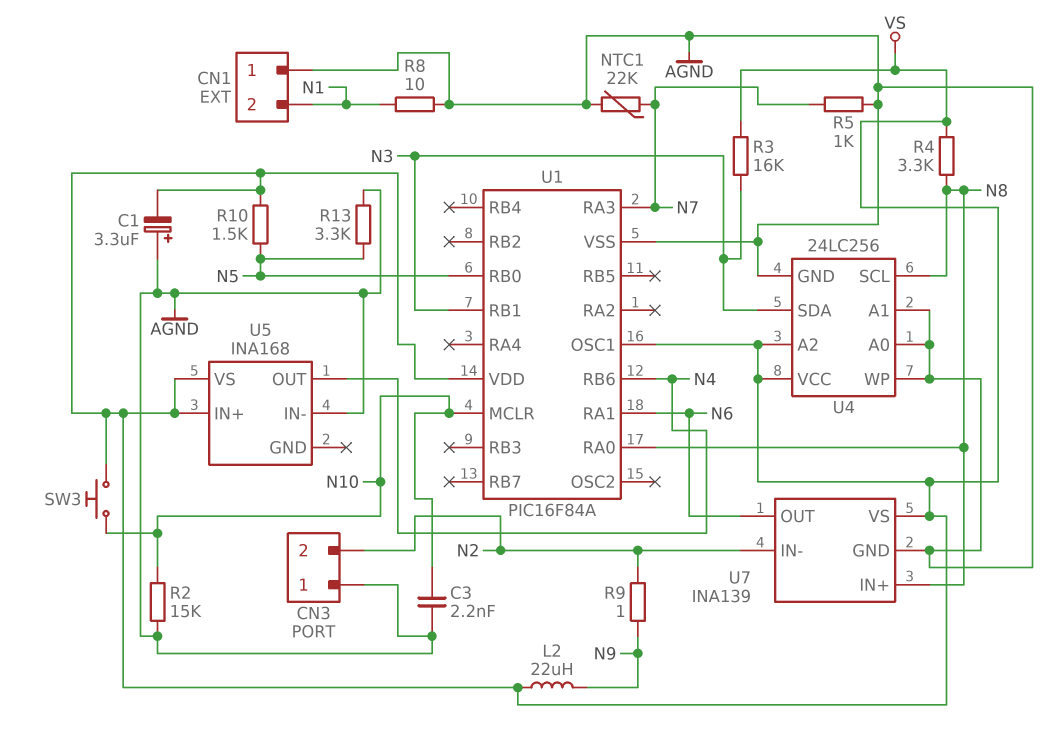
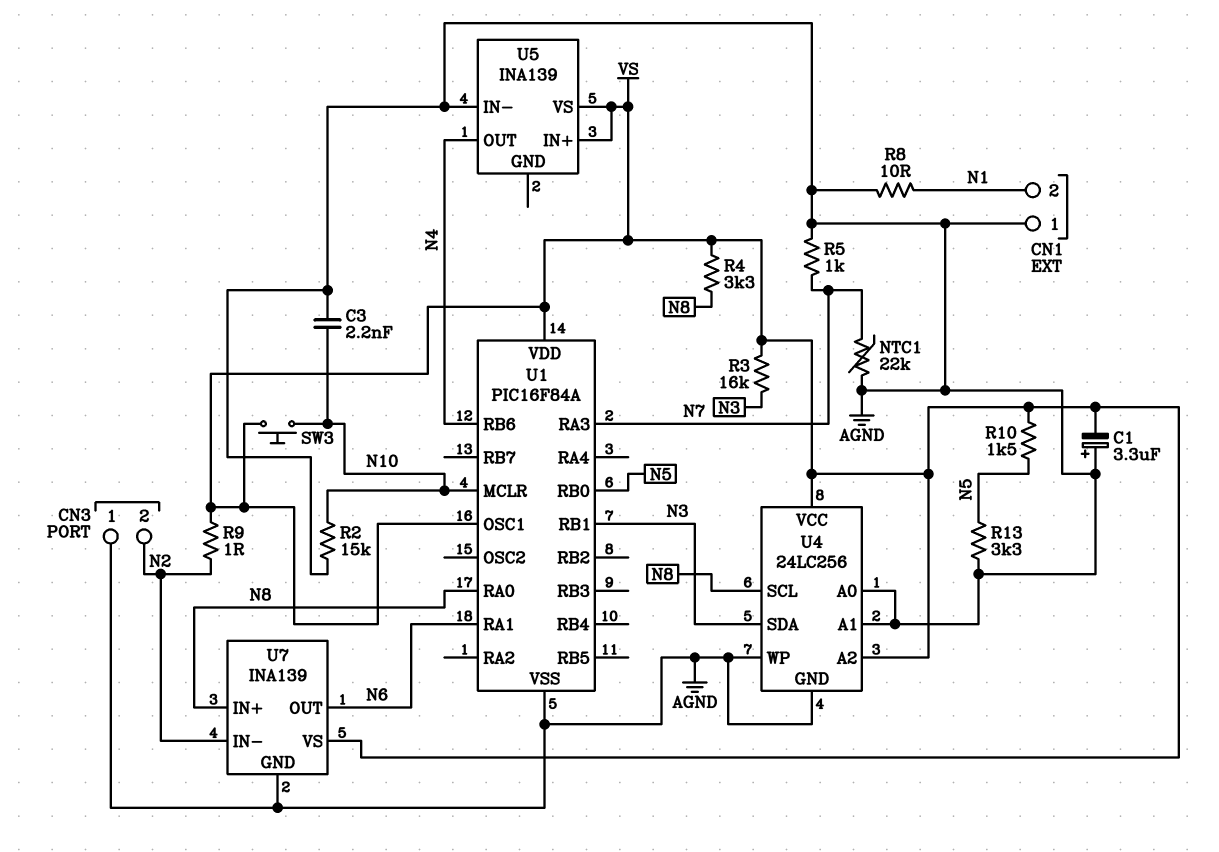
L2: 22uH (N9, VS) -> none
R9: 1 (N2, N9) -> 1 (N2, VS)
U5: INA168 -> INA139

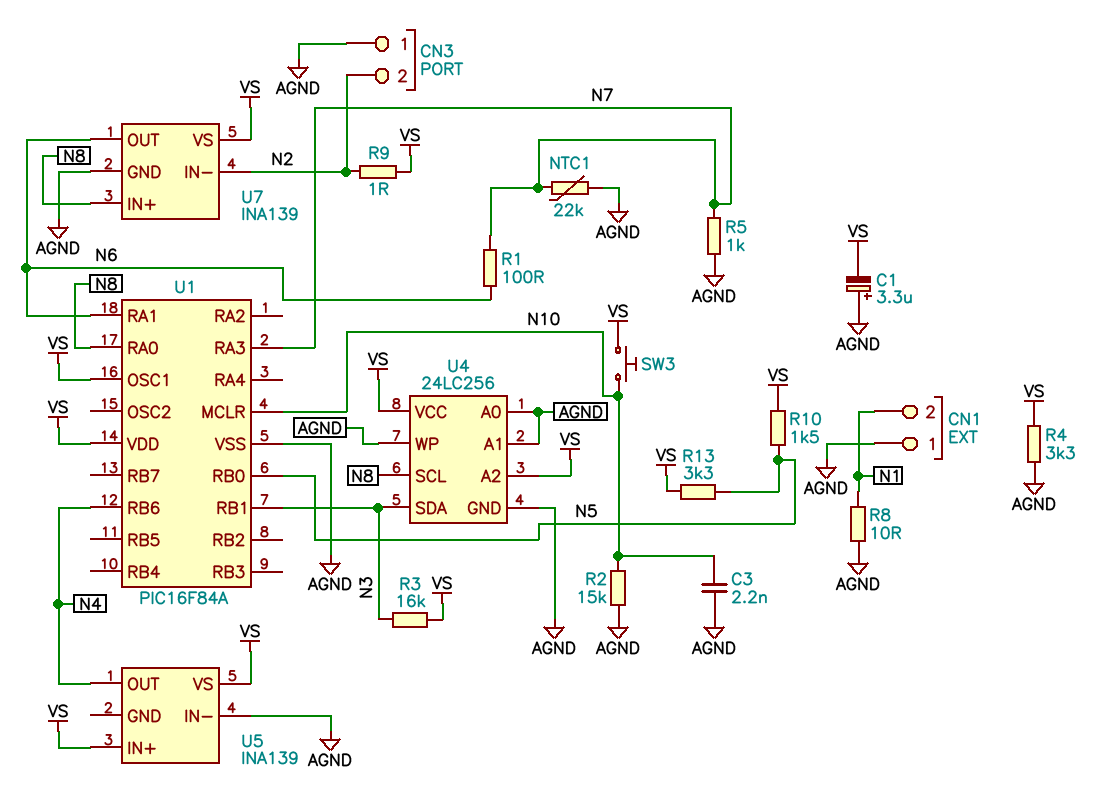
R1: none -> 100 (N6, N7)
R4: 3.3k (N8, VS) -> 3.3k (AGND, VS)
R13: 3.3k (AGND, N5) -> 3.3k (N5, VS)

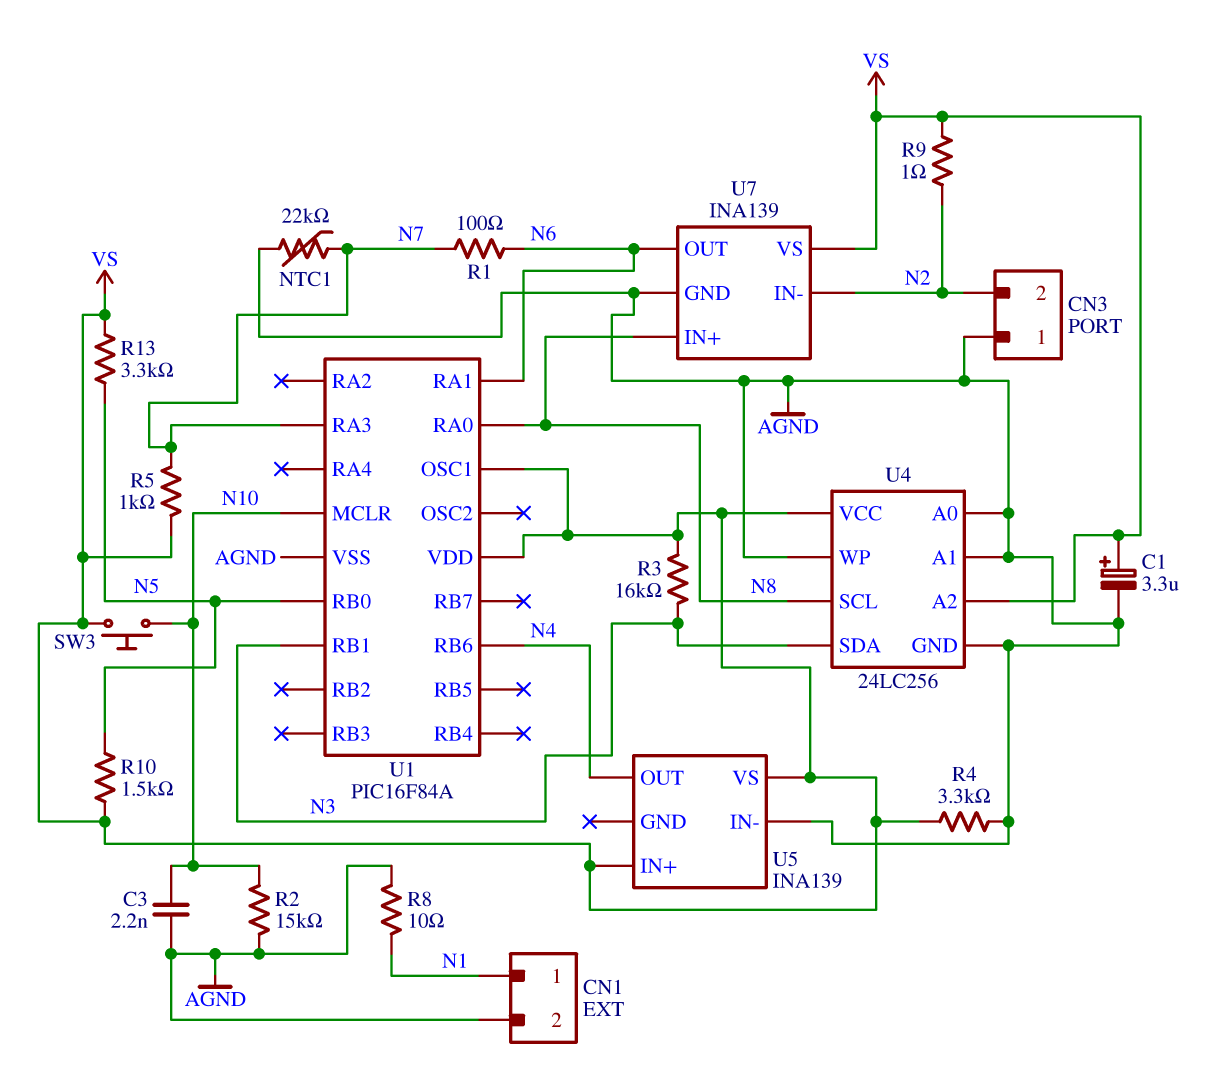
C1: 3.3uF (plus AGND, minus VS) -> 3.3uF (plus VS, minus AGND)
CN1 pin 1: AGND -> N1
CN1 pin 2: N1 -> AGND
R5: 1k (AGND, N7) -> 1k (N7, VS)

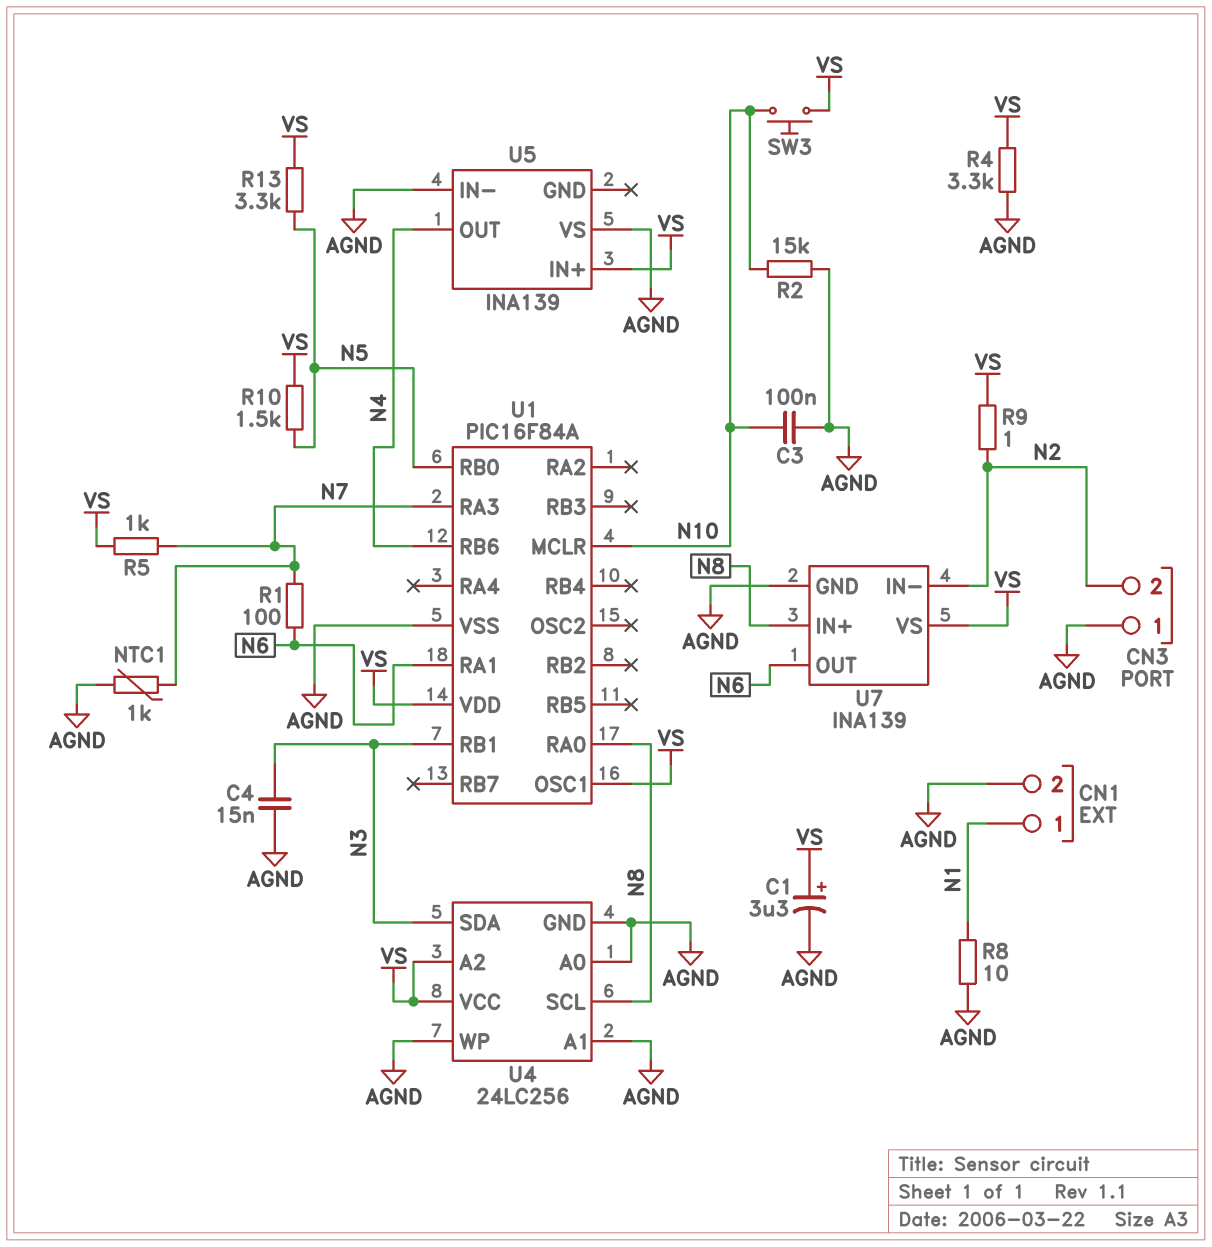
C3: 2.2nF (AGND, N10) -> 100nF (AGND, N10)
C4: none -> 15nF (AGND, N3)
NTC1: 22k (AGND, N7) -> 1k (AGND, N7)
R3: 16k (N3, VS) -> none
U5 pin VS: VS -> AGND

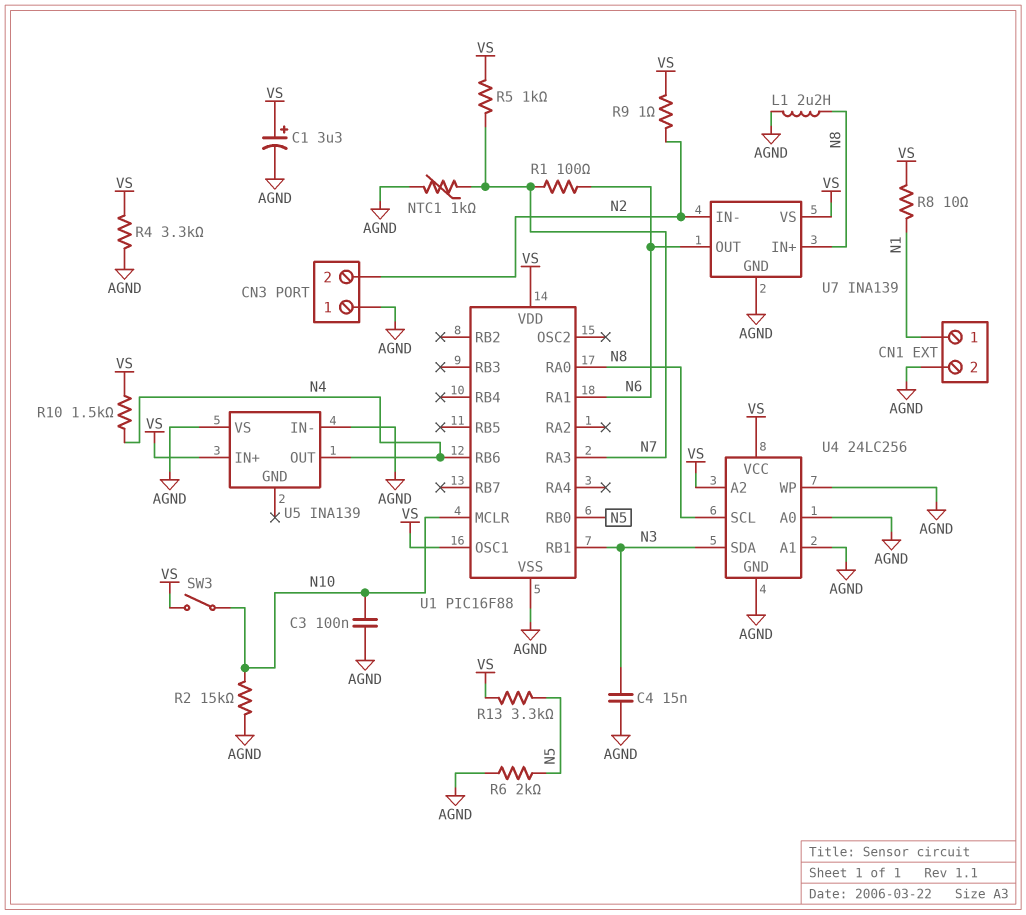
L1: none -> 2.2uH (AGND, N8)
R6: none -> 2k (AGND, N5)
R8: 10 (AGND, N1) -> 10 (N1, VS)
R10: 1.5k (N5, VS) -> 1.5k (N4, VS)
SW3: button (N10, VS) -> switch (N10, VS)
U1: PIC16F84A -> PIC16F88

